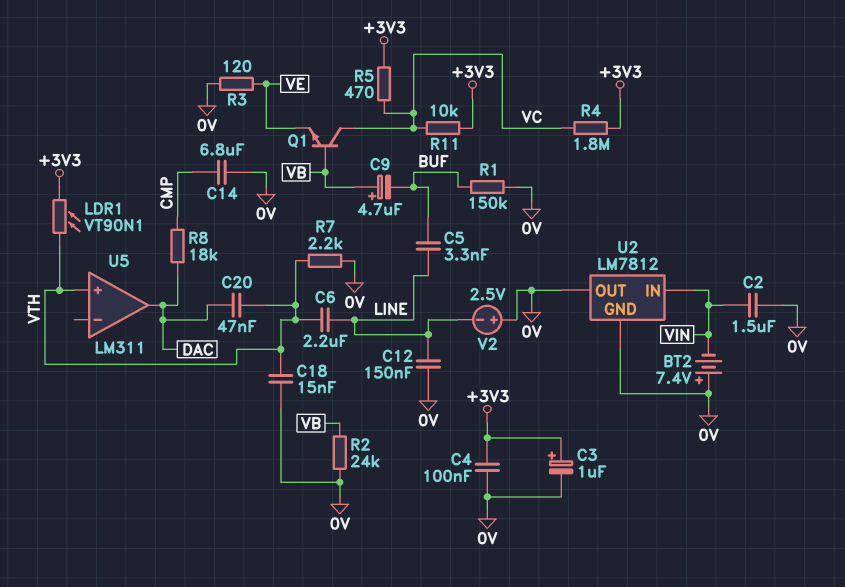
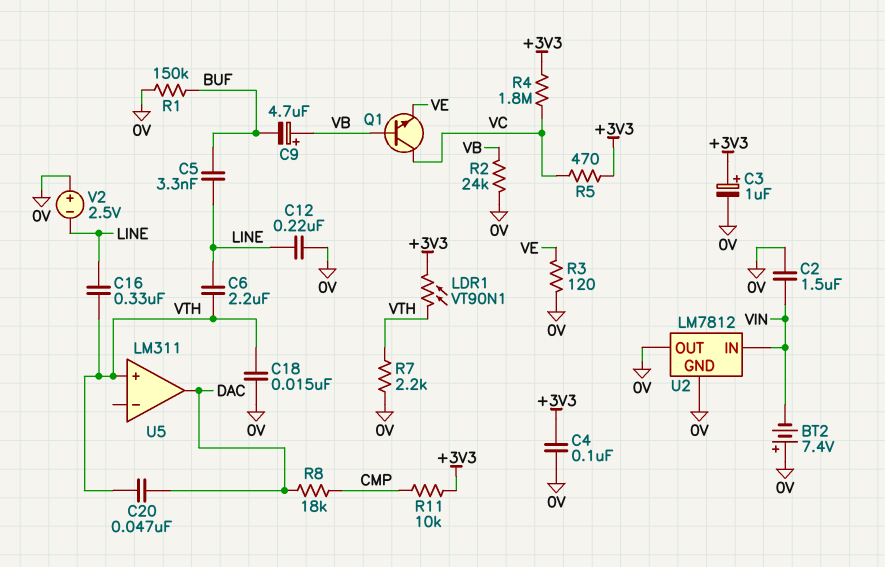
C12: 150nF (0V, LINE) -> 220nF (0V, LINE)
C14: 6.8uF (0V, CMP) -> none
C16: none -> 330nF (LINE, VTH)
R11: 10k (+3V3, VC) -> 10k (+3V3, CMP)

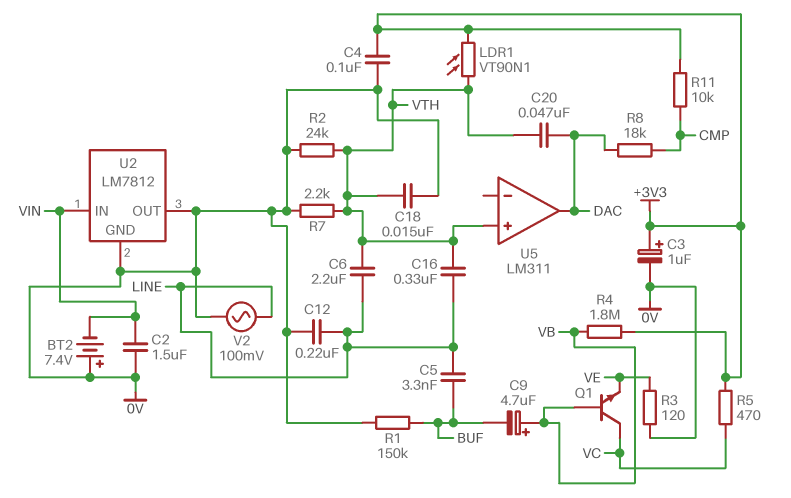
R2: 24k (0V, VB) -> 24k (0V, VTH)
R4: 1.8M (+3V3, VC) -> 1.8M (+3V3, VB)
V2: 2.5V (plus 0V, minus LINE) -> AC 100mV (0V, LINE)

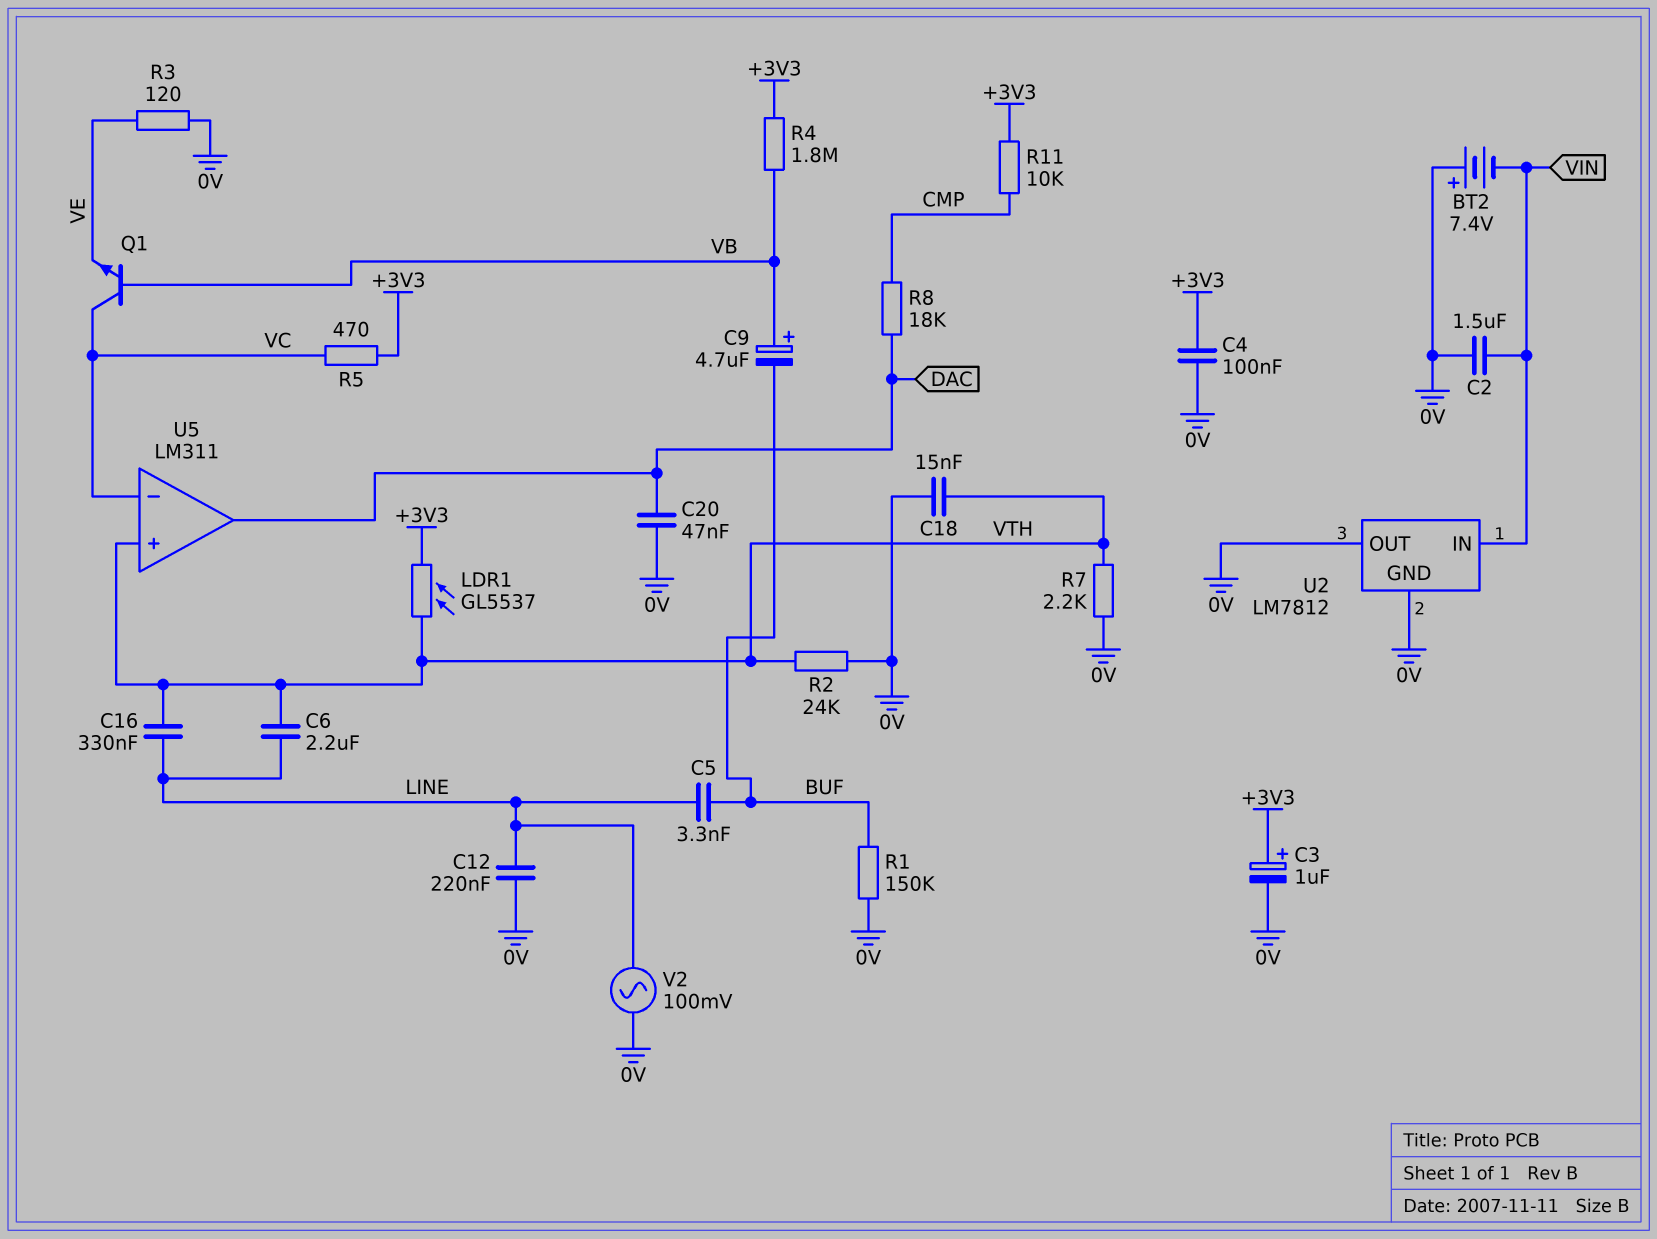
C20: 47nF (DAC, VTH) -> 47nF (0V, DAC)
LDR1: VT90N1 (+3V3, VTH) -> GL5537 (+3V3, VTH)
U5 pin in-: none -> VC

